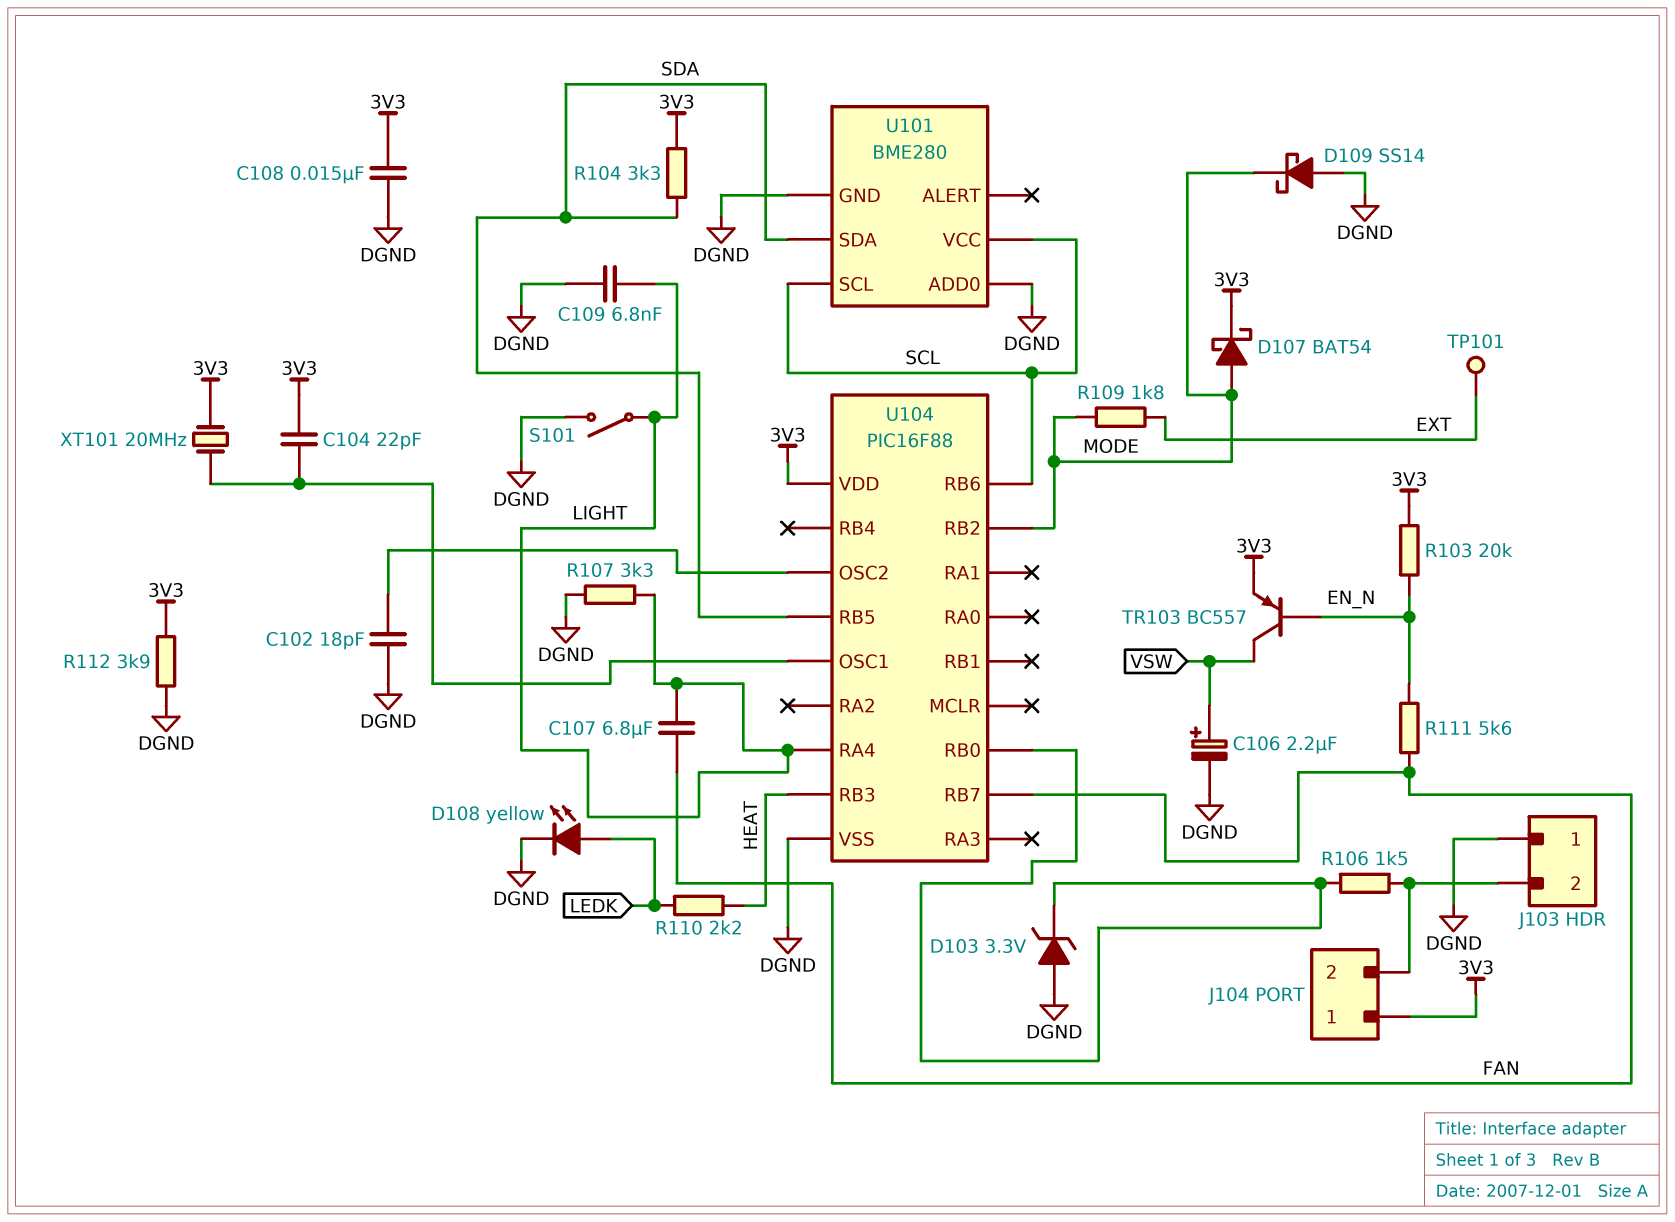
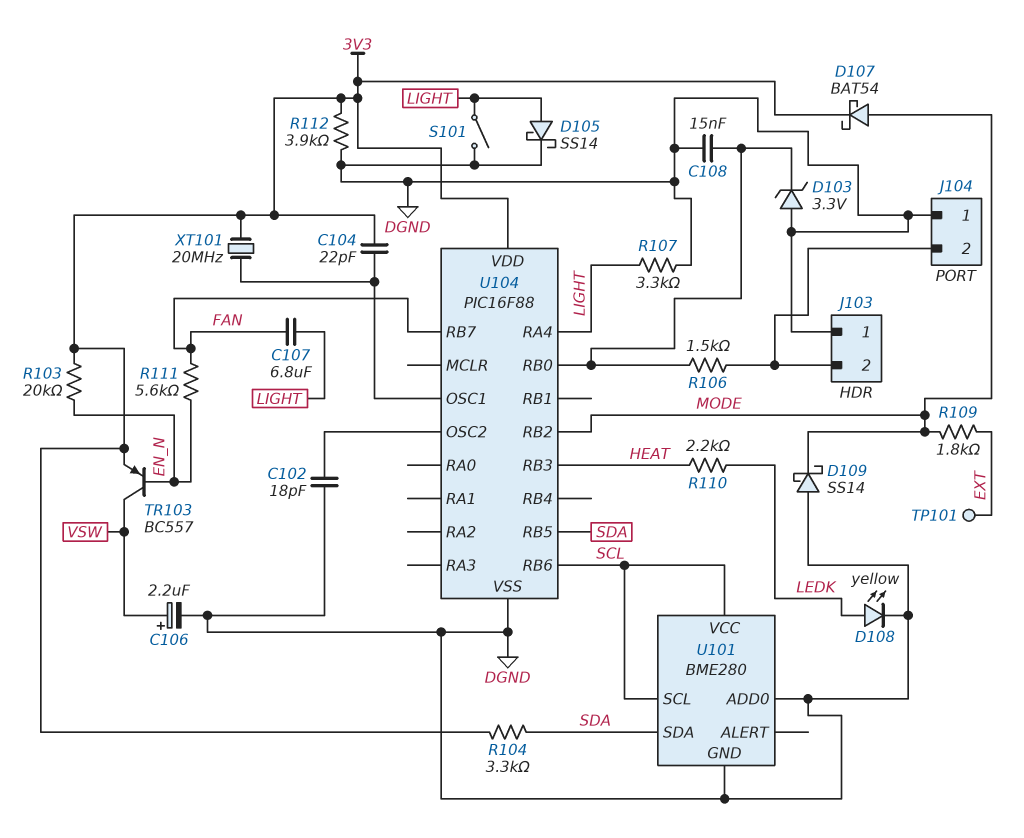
C108: 15nF (3V3, DGND) -> 15nF (DGND, U104/RB0)
C109: 6.8nF (DGND, LIGHT) -> none
D105: none -> schottky SS14 (A LIGHT, K DGND)
J104 pin 1: 3V3 -> DGND

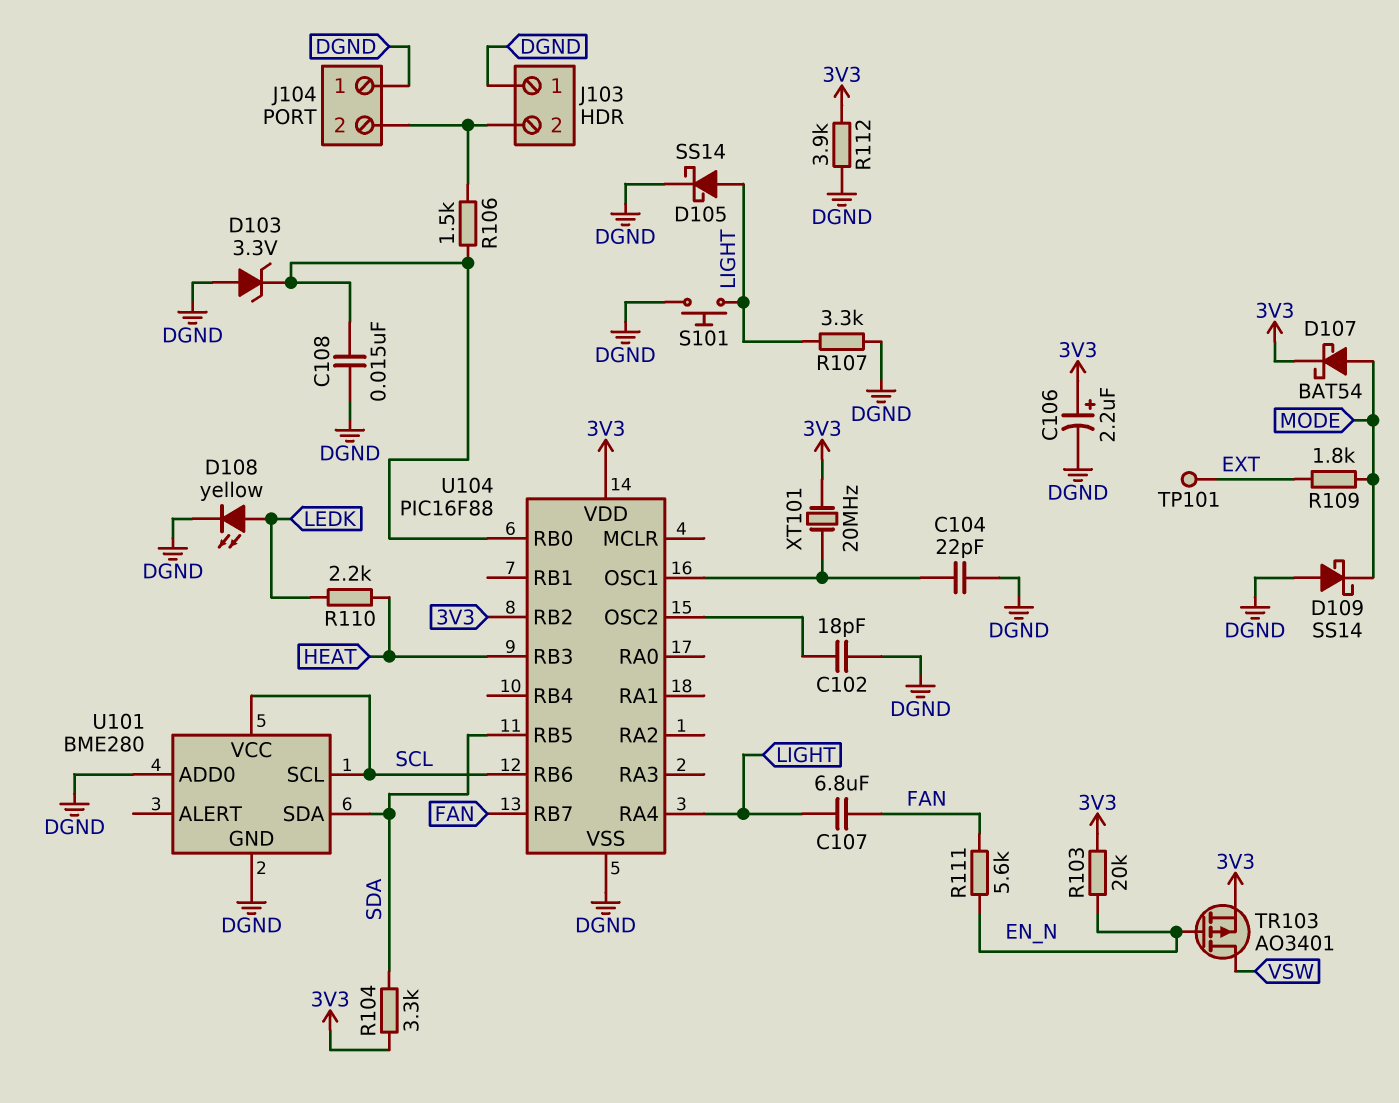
C104: 22pF (3V3, U104/OSC1) -> 22pF (DGND, U104/OSC1)
C106: 2.2uF (plus VSW, minus DGND) -> 2.2uF (plus 3V3, minus DGND)
S101: switch (DGND, LIGHT) -> button (DGND, LIGHT)
TR103: PNP BC557 (B EN_N, C VSW, E 3V3) -> PMOS AO3401 (G EN_N, D VSW, S 3V3)
U104 pin RB2: MODE -> 3V3

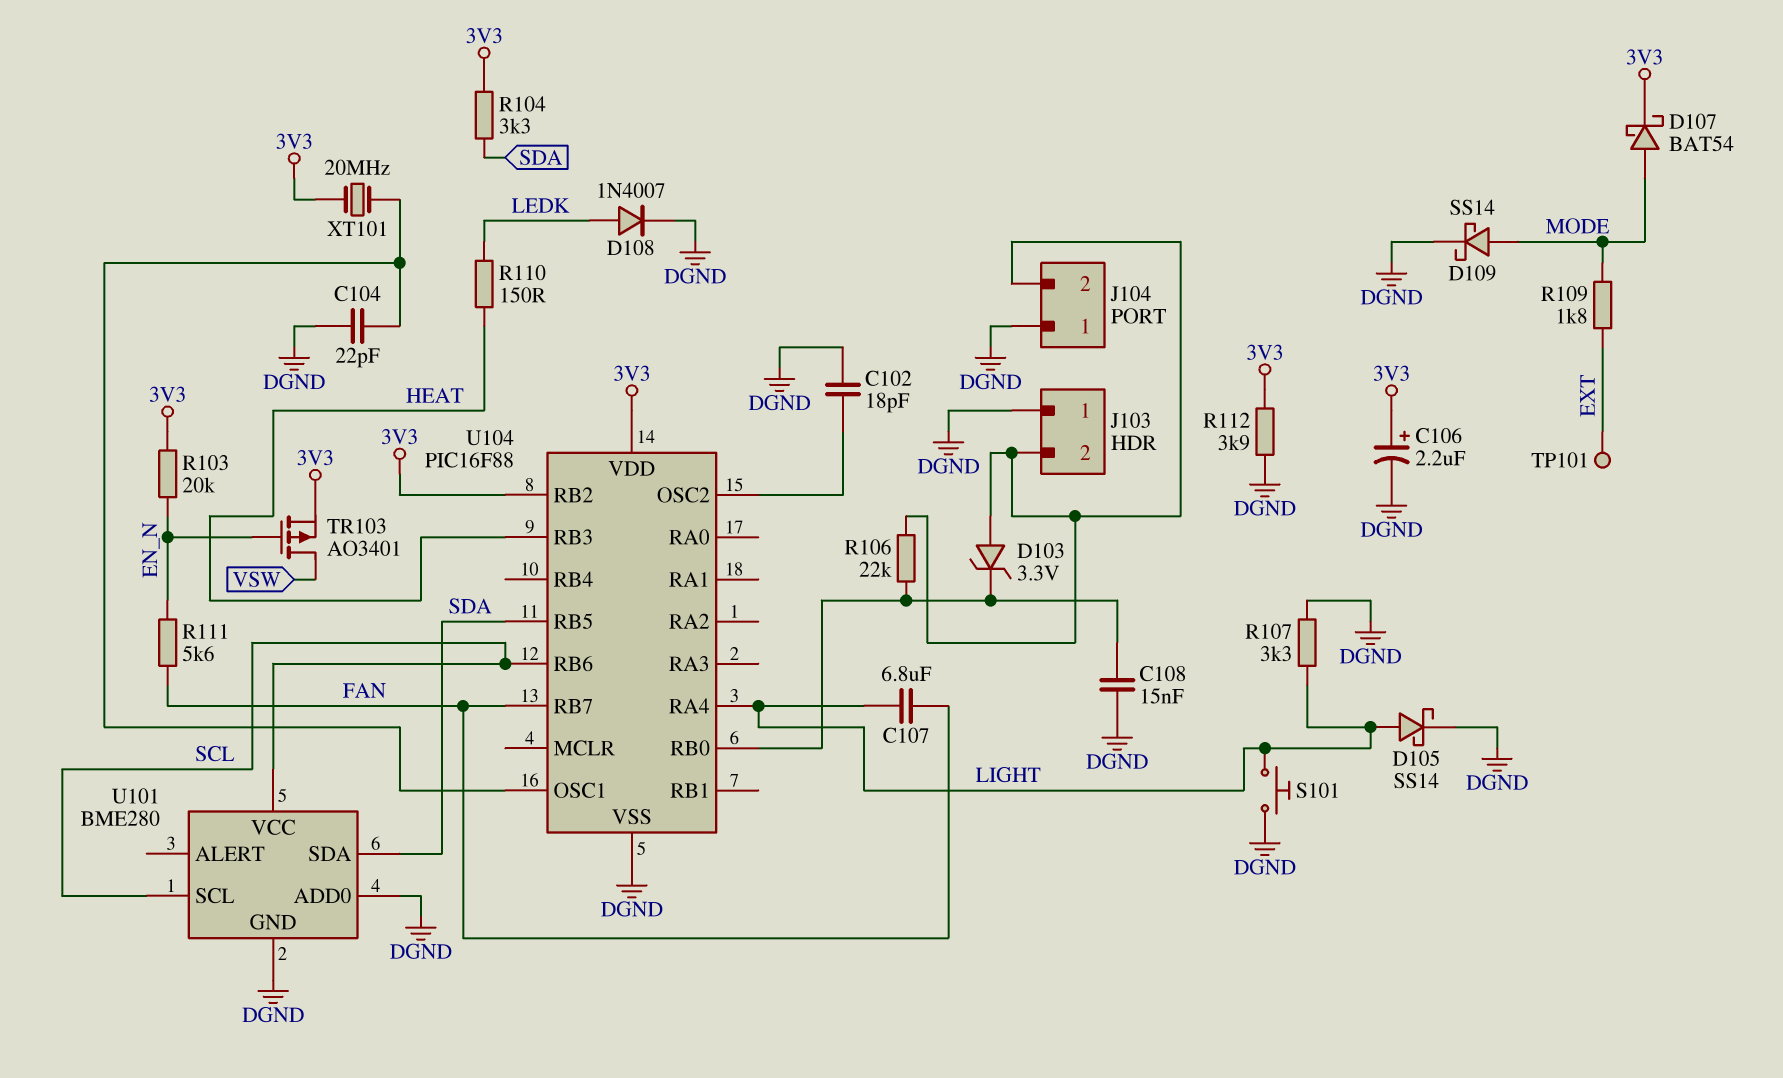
D103: zener 3.3V (A DGND, K U104/RB0) -> zener 3.3V (A J103/2, K U104/RB0)
D108: LED yellow (A LEDK, K DGND) -> diode 1N4007 (A LEDK, K DGND)
D109: schottky SS14 (A DGND, K MODE) -> schottky SS14 (A MODE, K DGND)
R106: 1.5k (J103/2, U104/RB0) -> 22k (J103/2, U104/RB0)
R110: 2.2k (HEAT, LEDK) -> 150 (HEAT, LEDK)

